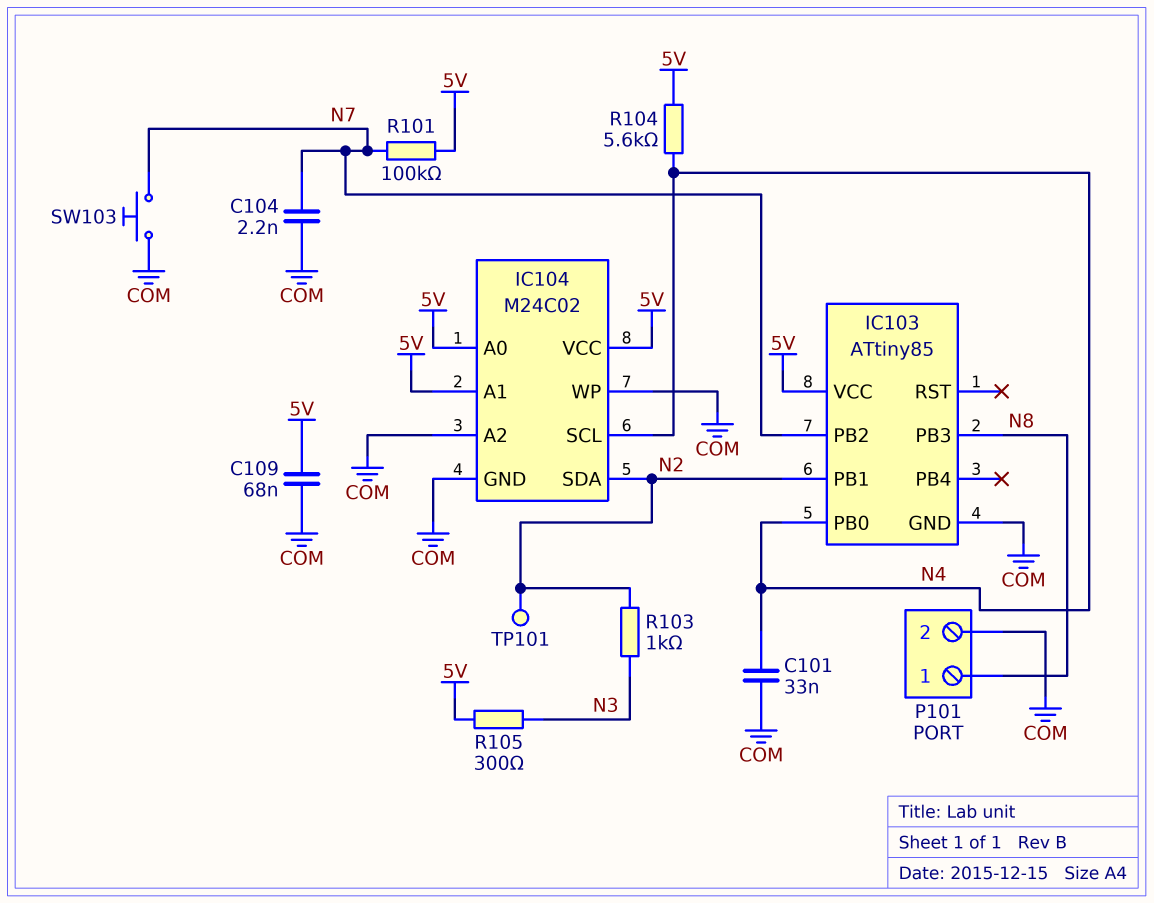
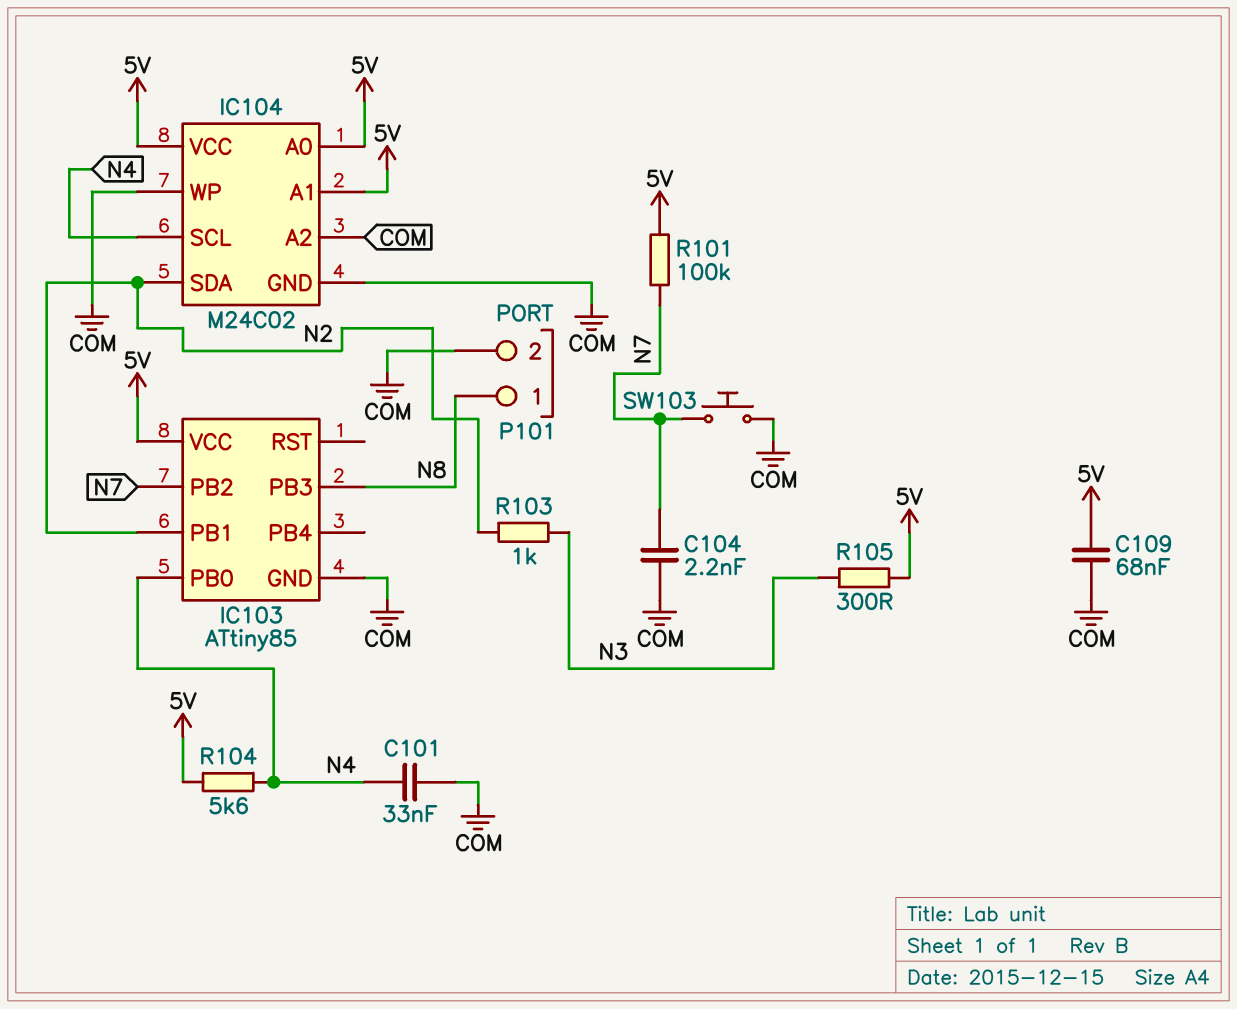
TP101: test point (N2) -> none

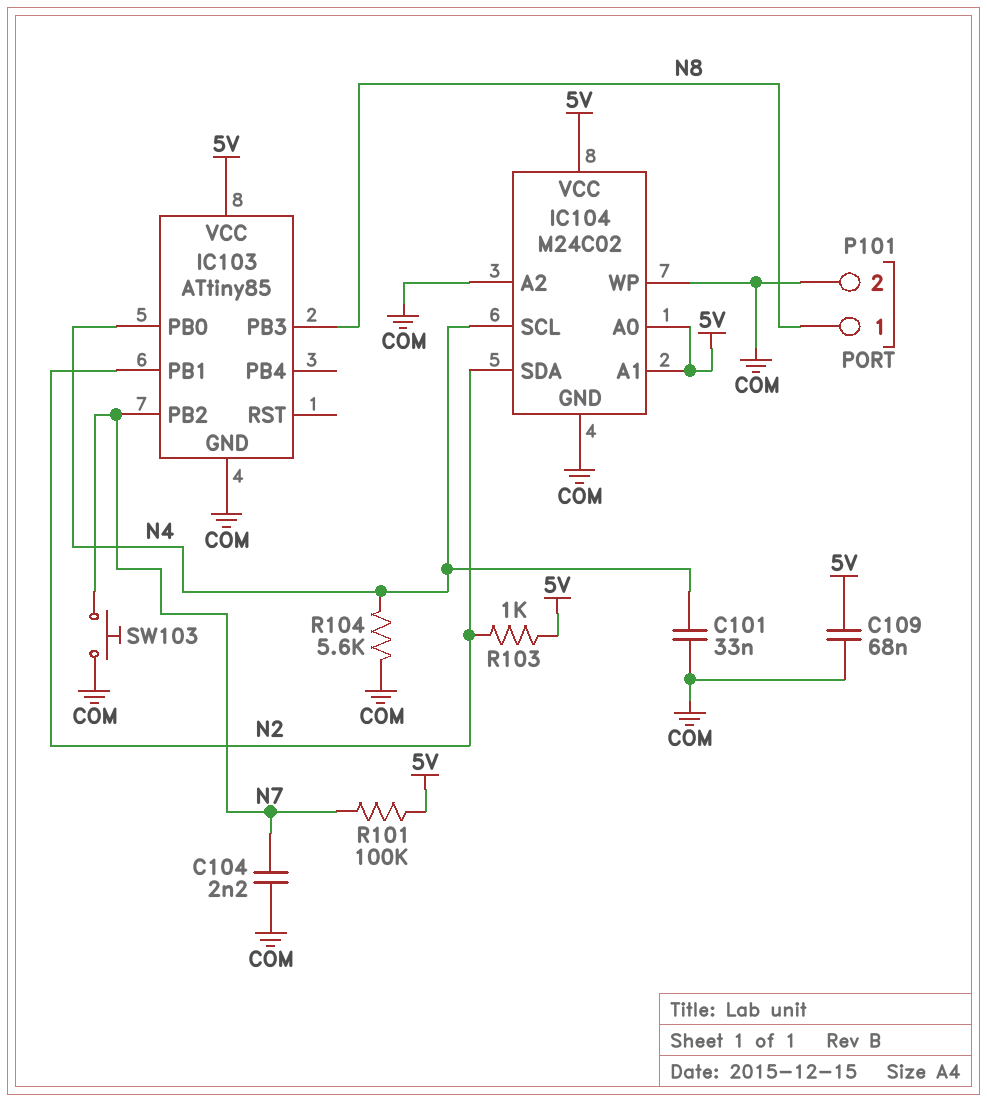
R103: 1k (N2, N3) -> 1k (5V, N2)
R104: 5.6k (5V, N4) -> 5.6k (COM, N4)
R105: 300 (5V, N3) -> none

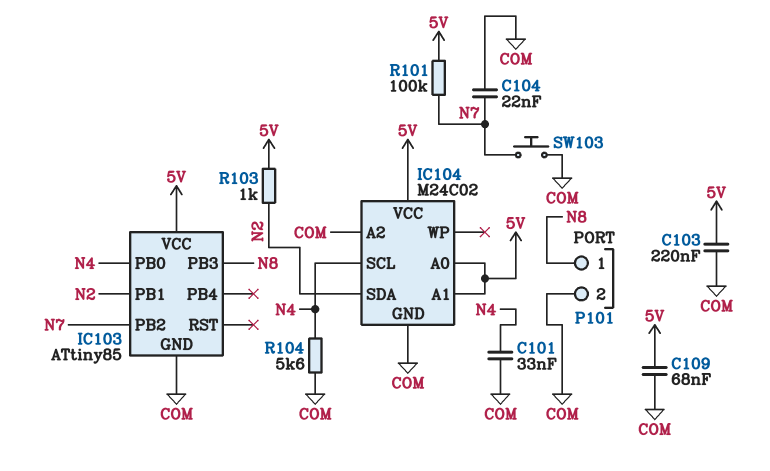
C103: none -> 220nF (5V, COM)
C104: 2.2nF (COM, N7) -> 22nF (COM, N7)
IC104 pin WP: COM -> none

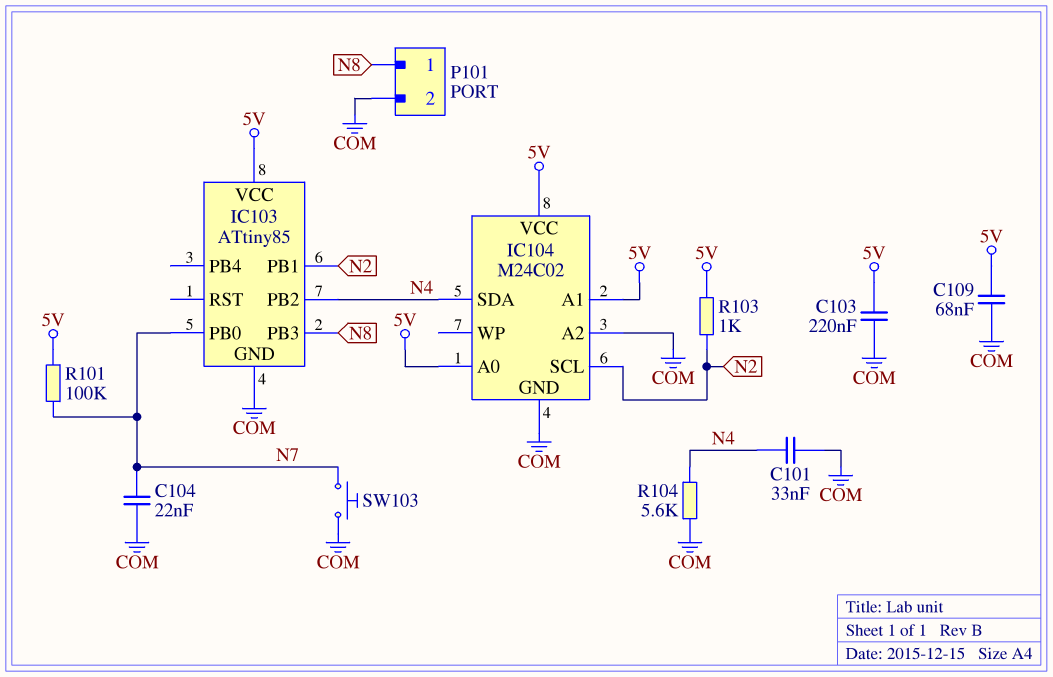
IC103 pin PB0: N4 -> N7
IC103 pin PB2: N7 -> N4
IC104 pin SCL: N4 -> N2
IC104 pin SDA: N2 -> N4

